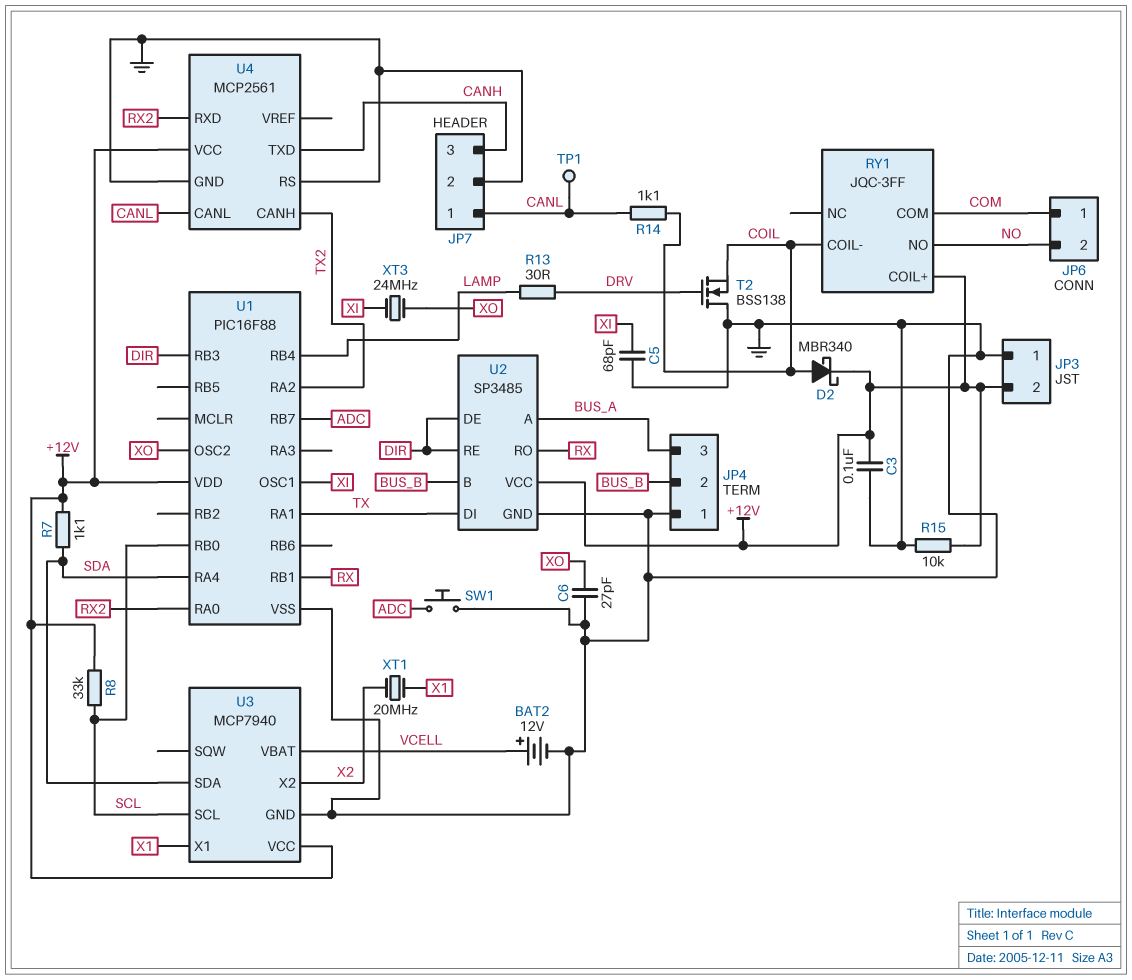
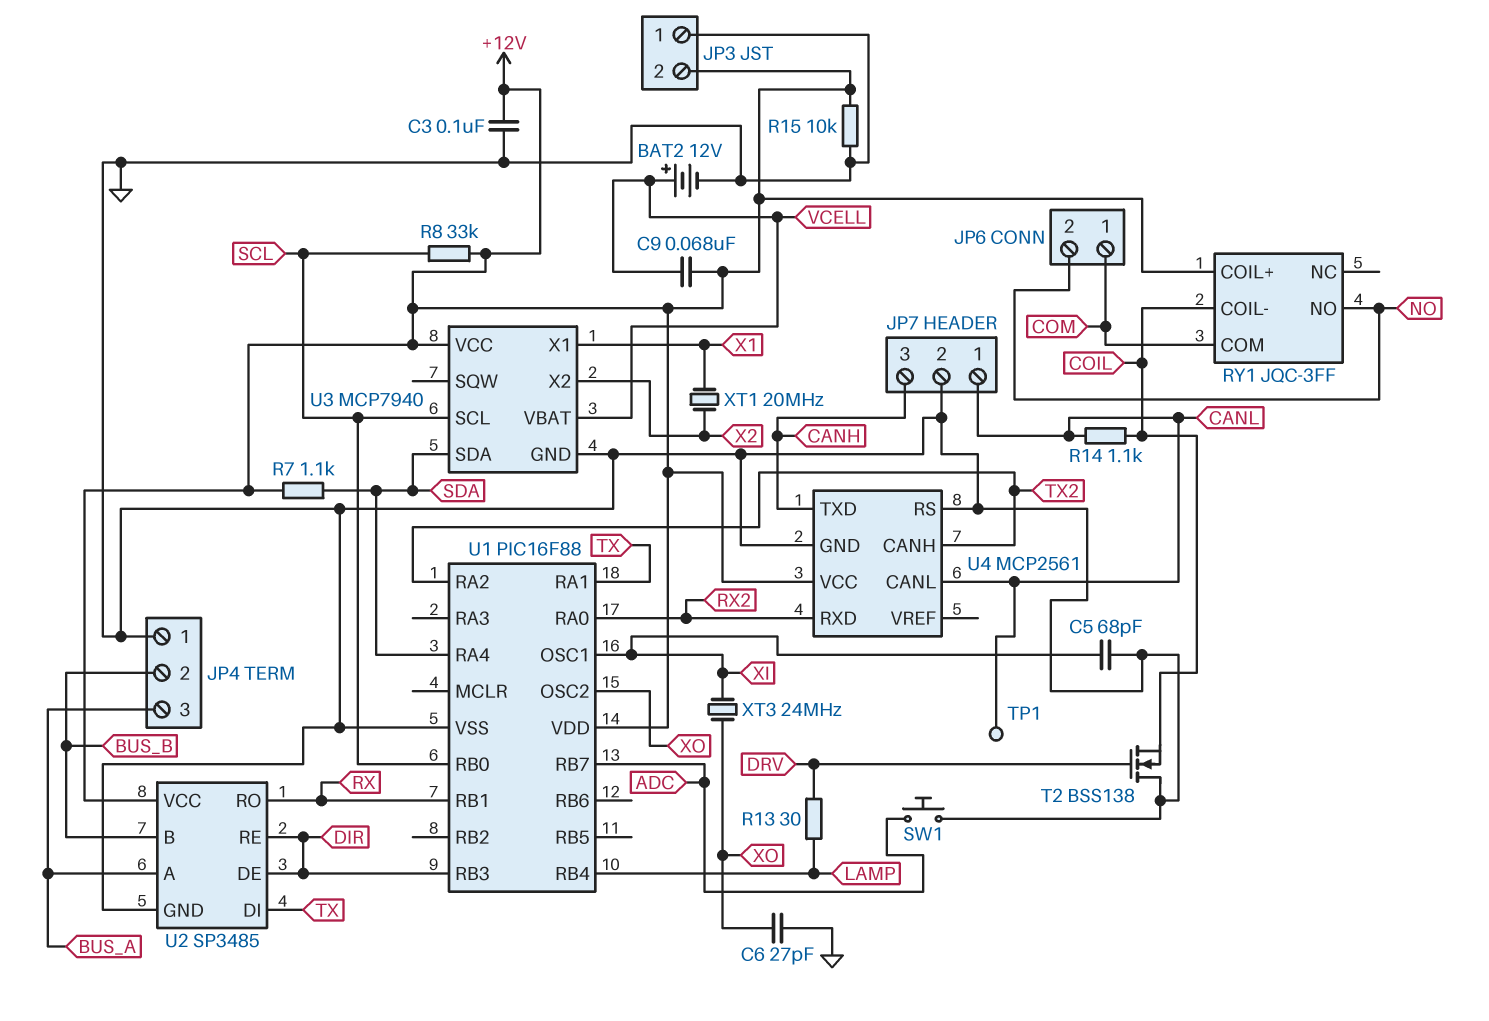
C9: none -> 68nF (+12V, VCELL)
D2: schottky MBR340 (A COIL, K +12V) -> none

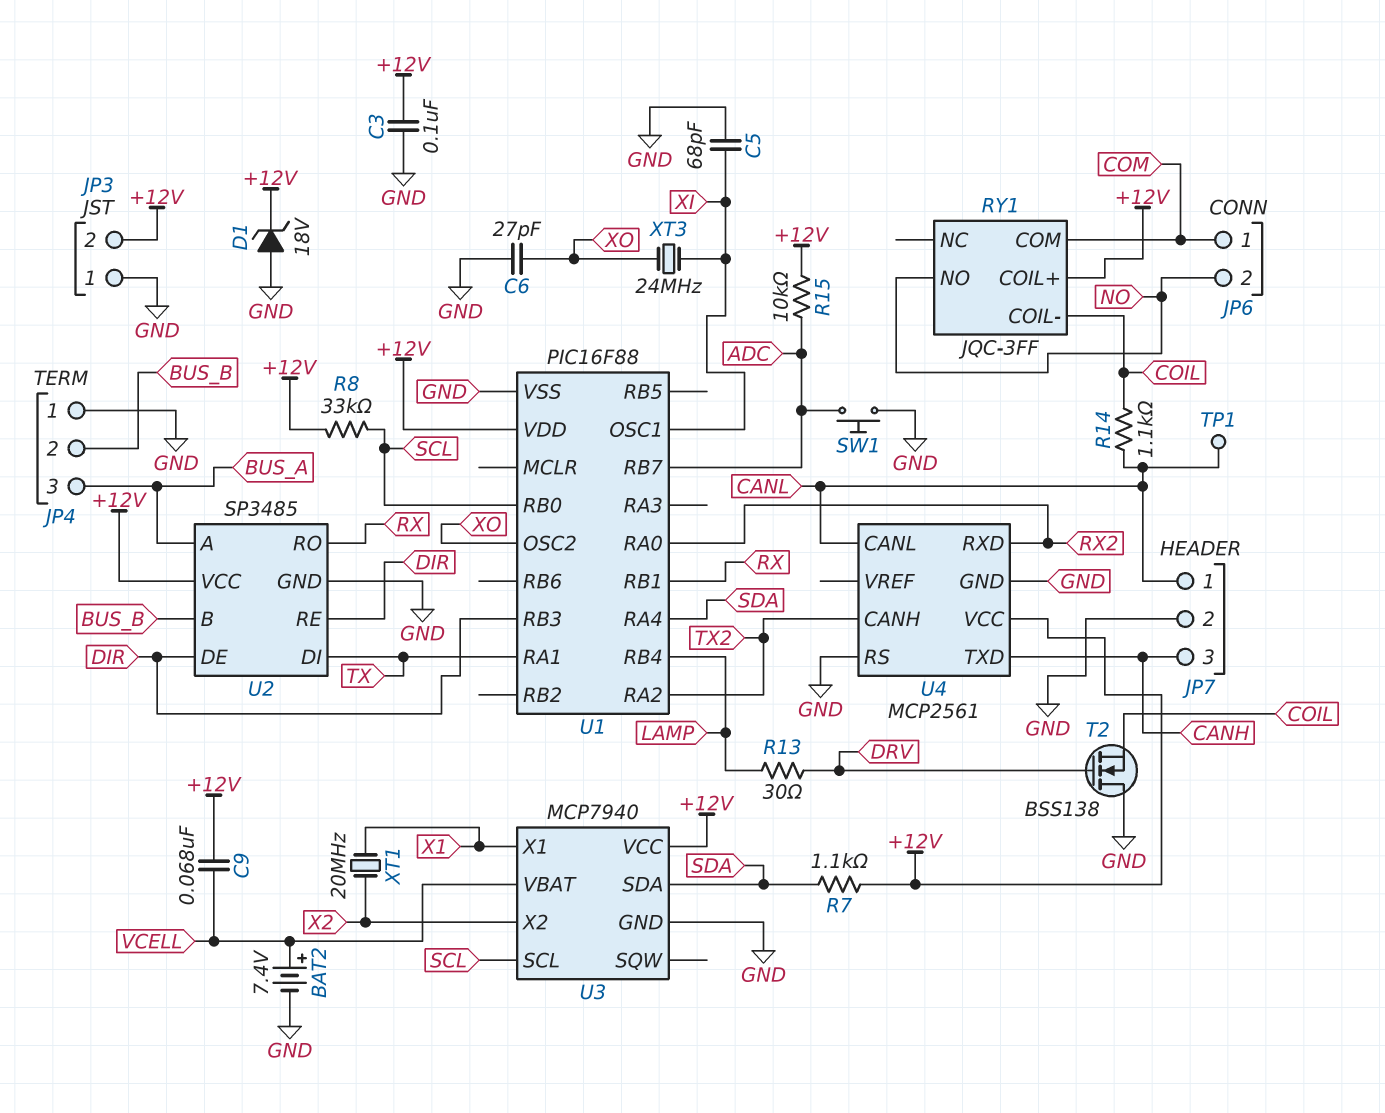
BAT2: 12V (plus VCELL, minus GND) -> 7.4V (plus VCELL, minus GND)
D1: none -> zener 18V (A GND, K +12V)
R15: 10k (+12V, GND) -> 10k (+12V, ADC)

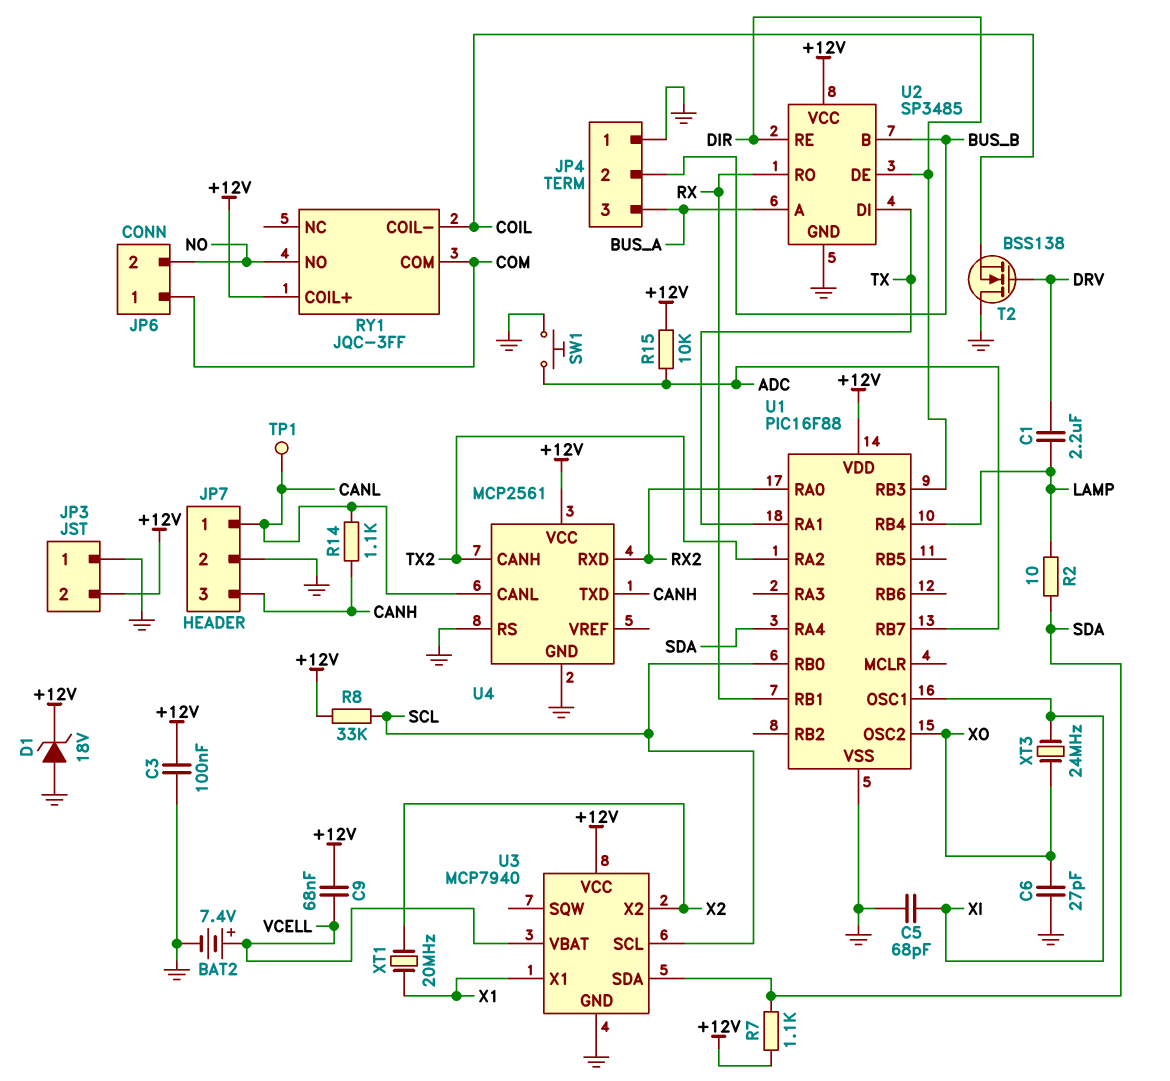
C1: none -> 2.2uF (DRV, LAMP)
R2: none -> 10 (LAMP, SDA)
R13: 30 (DRV, LAMP) -> none
R14: 1.1k (CANL, COIL) -> 1.1k (CANH, CANL)

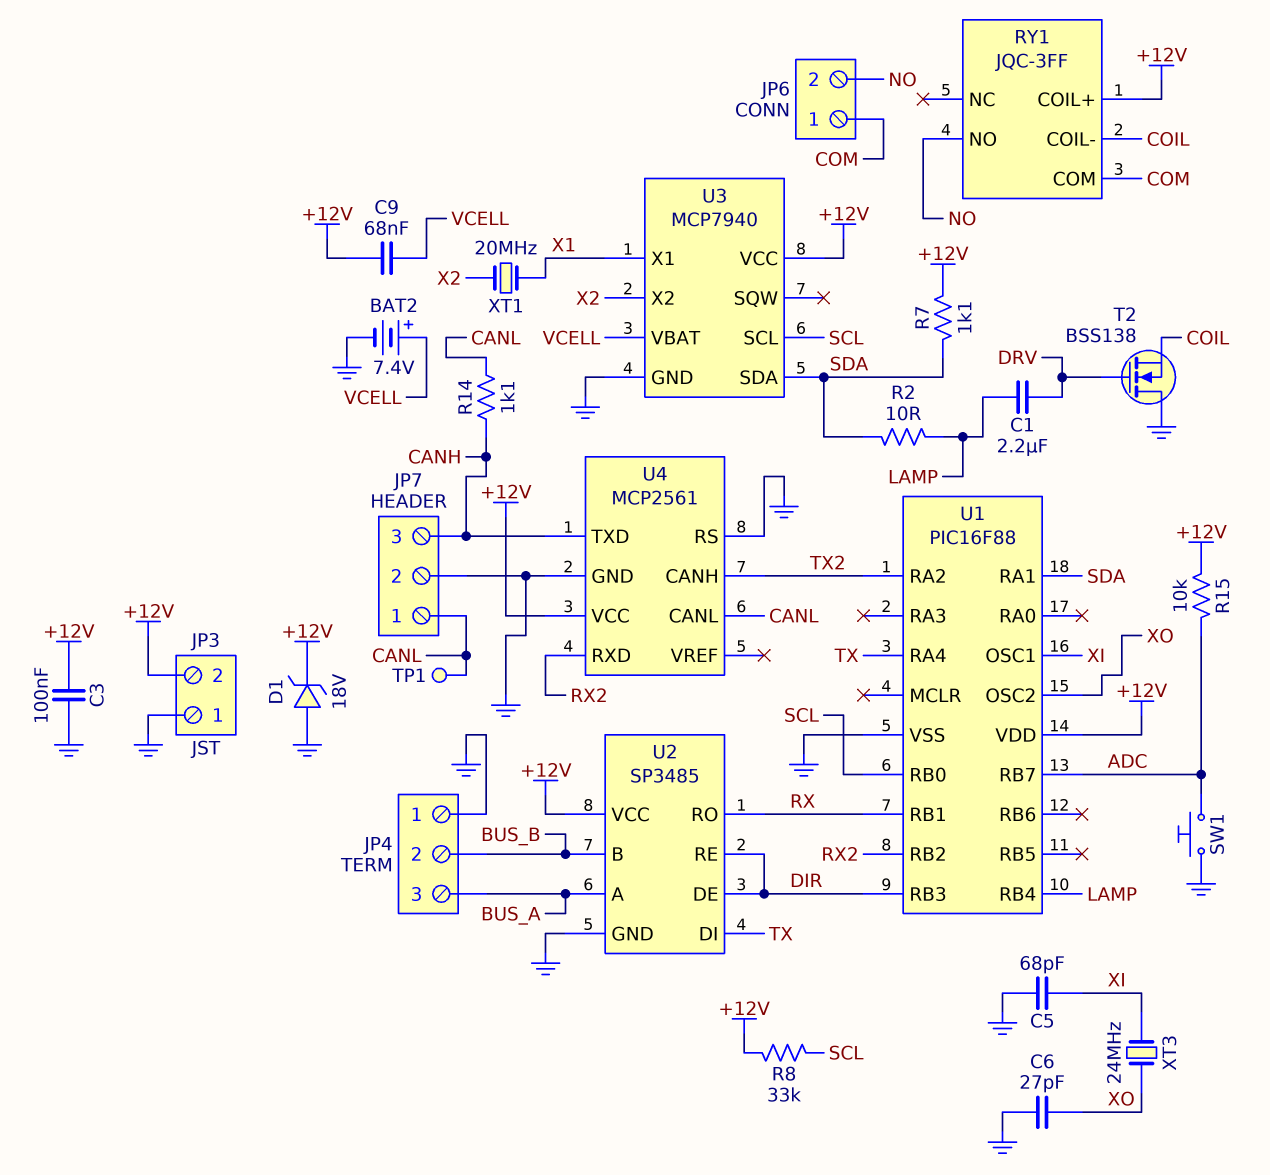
U1 pin RA0: RX2 -> none
U1 pin RA1: TX -> SDA
U1 pin RA4: SDA -> TX
U1 pin RB2: none -> RX2

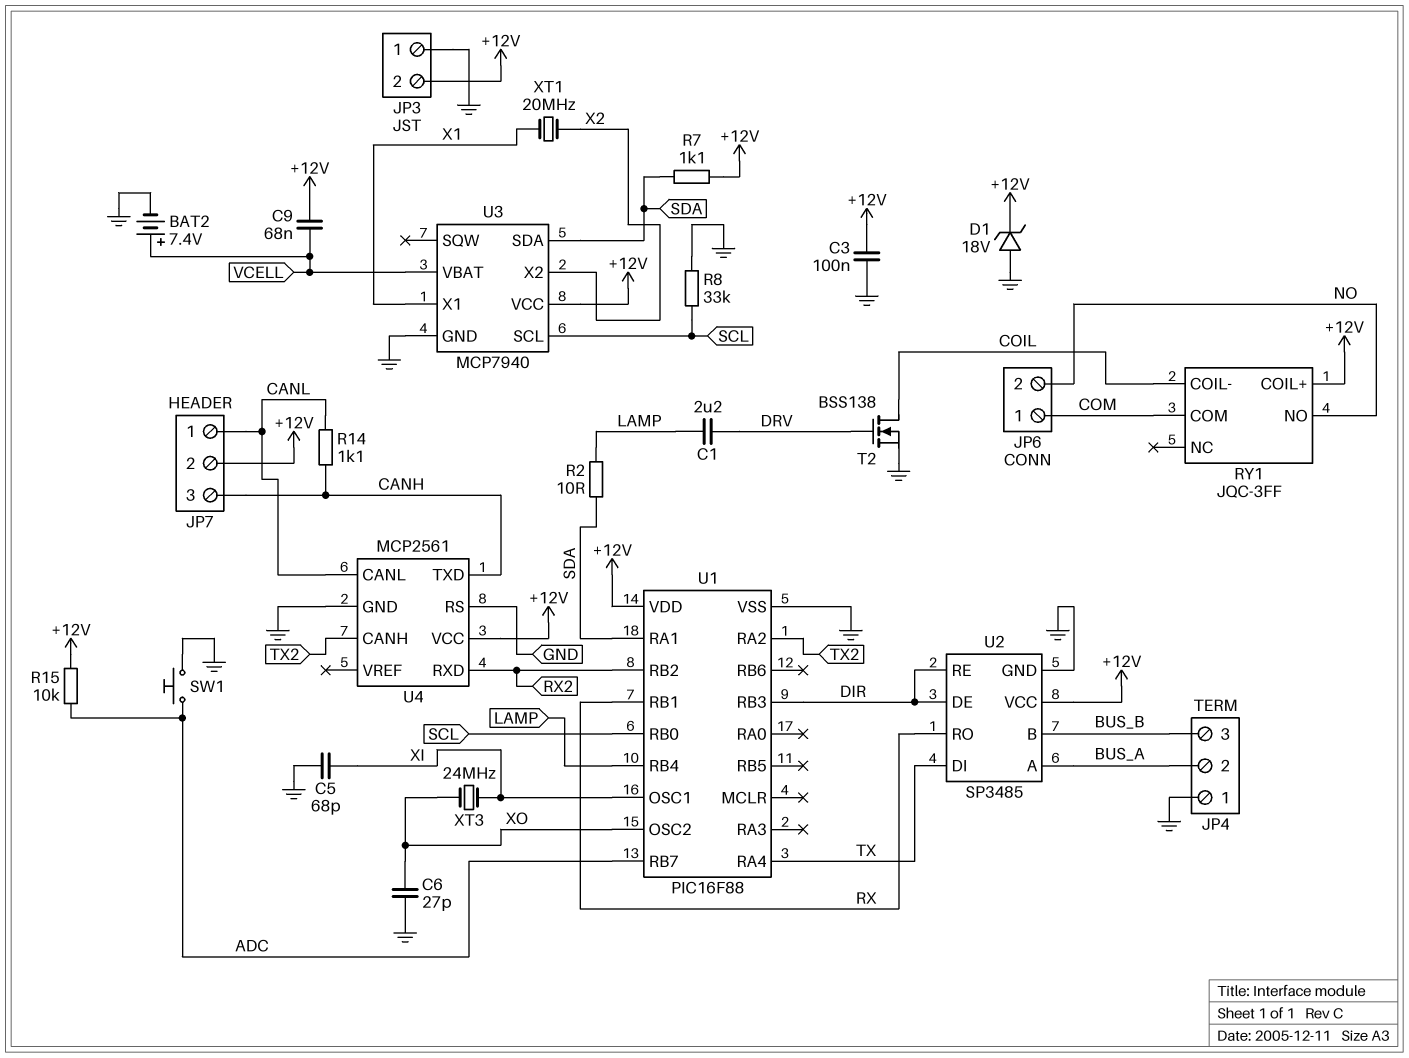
JP4 pin 2: BUS_B -> BUS_A
JP4 pin 3: BUS_A -> BUS_B
JP7 pin 2: GND -> +12V
R8: 33k (+12V, SCL) -> 33k (GND, SCL)
T2: NMOS BSS138 (G DRV, D GND, S COIL) -> NMOS BSS138 (G DRV, D COIL, S GND)
TP1: test point (CANL) -> none

